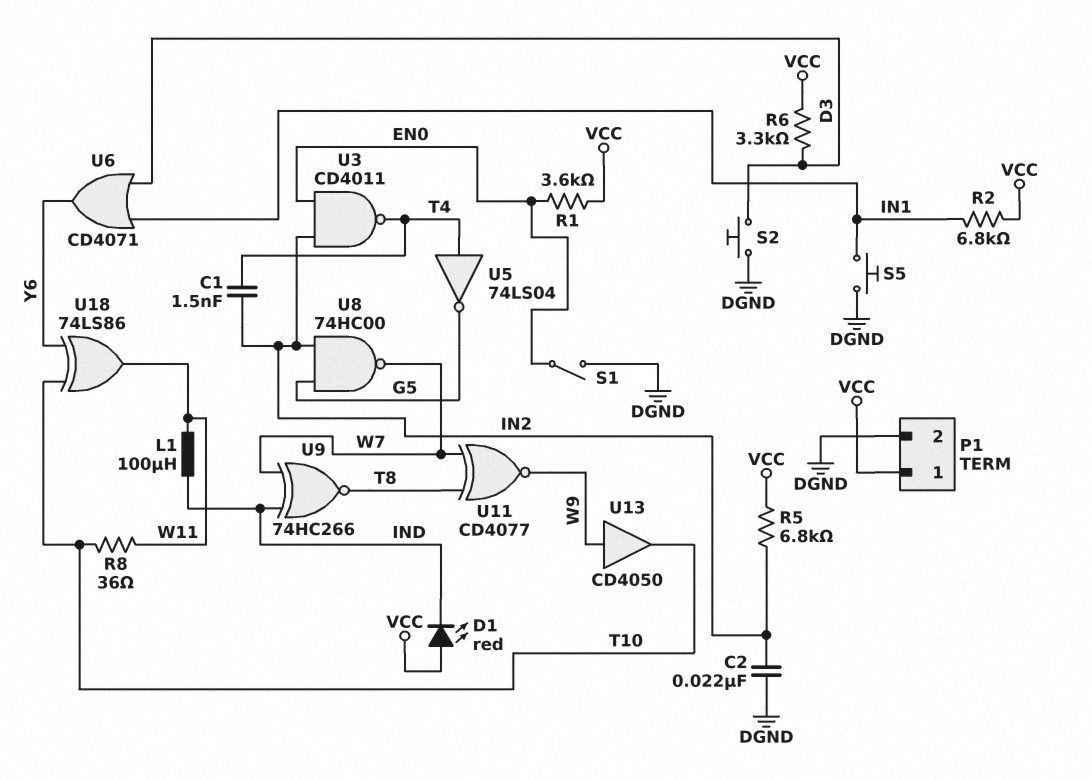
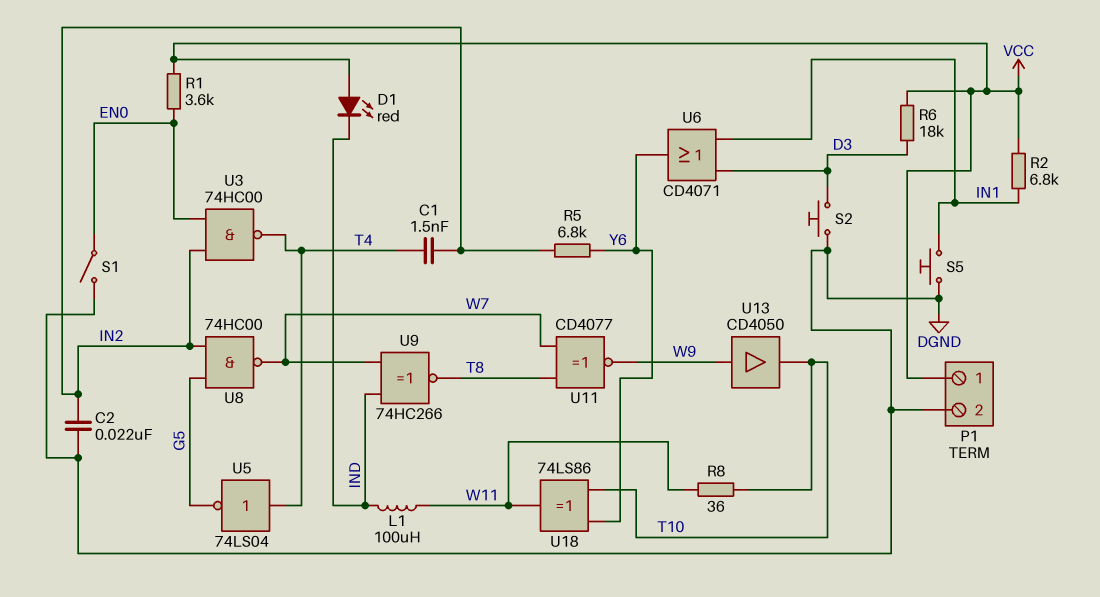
R5: 6.8k (IN2, VCC) -> 6.8k (IN2, Y6)
R6: 3.3k (D3, VCC) -> 18k (D3, VCC)
U3: NAND CD4011 (in EN0, in IN2, out T4) -> NAND 74HC00 (in EN0, in IN2, out T4)

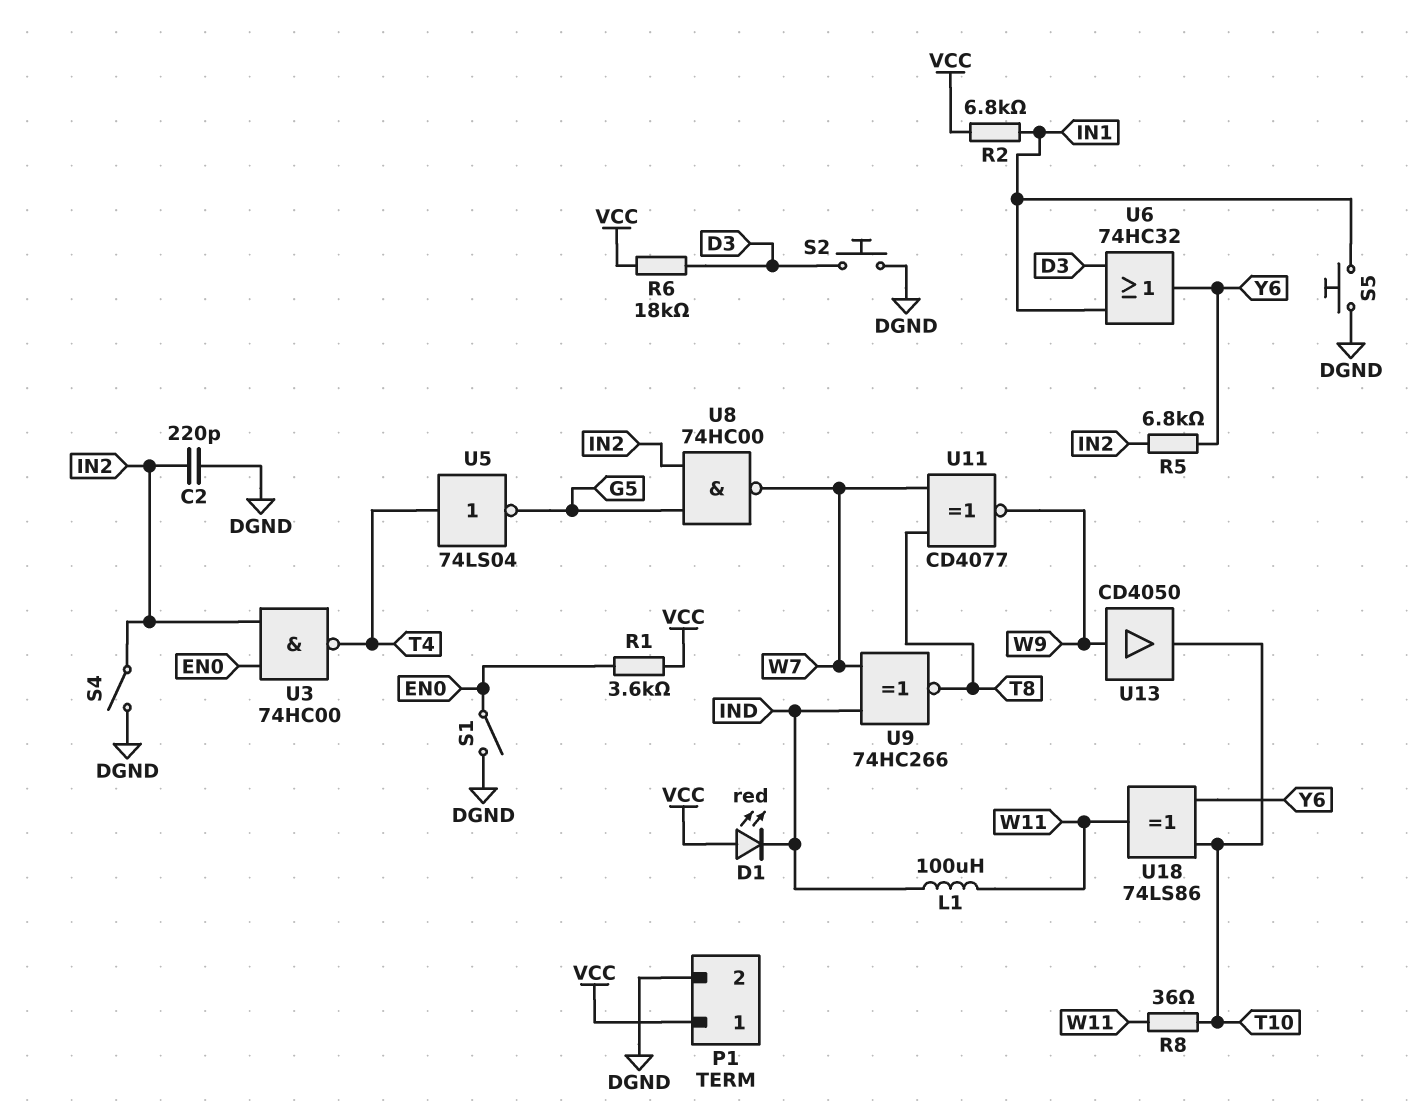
C1: 1.5nF (IN2, T4) -> none
C2: 22nF (DGND, IN2) -> 220pF (DGND, IN2)
S4: none -> switch (DGND, IN2)
U6: OR CD4071 (in D3, in IN1, out Y6) -> OR 74HC32 (in D3, in IN1, out Y6)

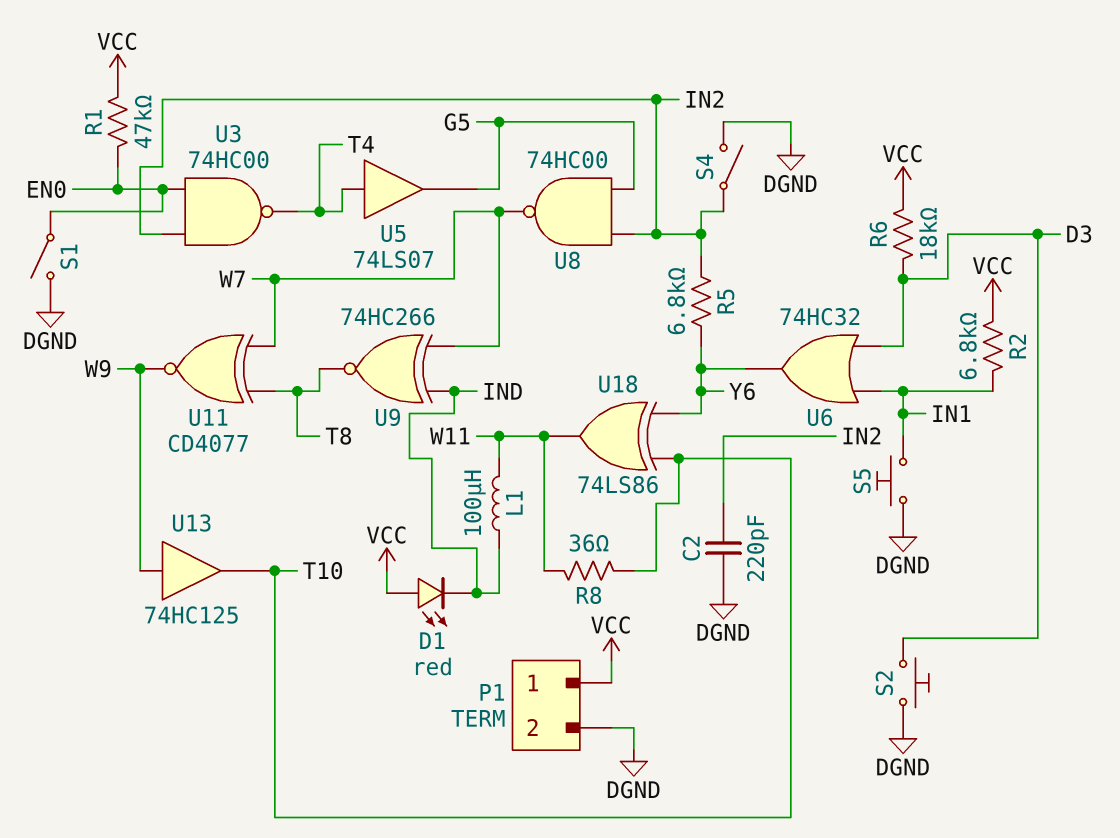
R1: 3.6k (EN0, VCC) -> 47k (EN0, VCC)
U5: NOT 74LS04 (in T4, out G5) -> buffer 74LS07 (in T4, out G5)
U13: buffer CD4050 (in W9, out T10) -> buffer 74HC125 (in W9, out T10)

